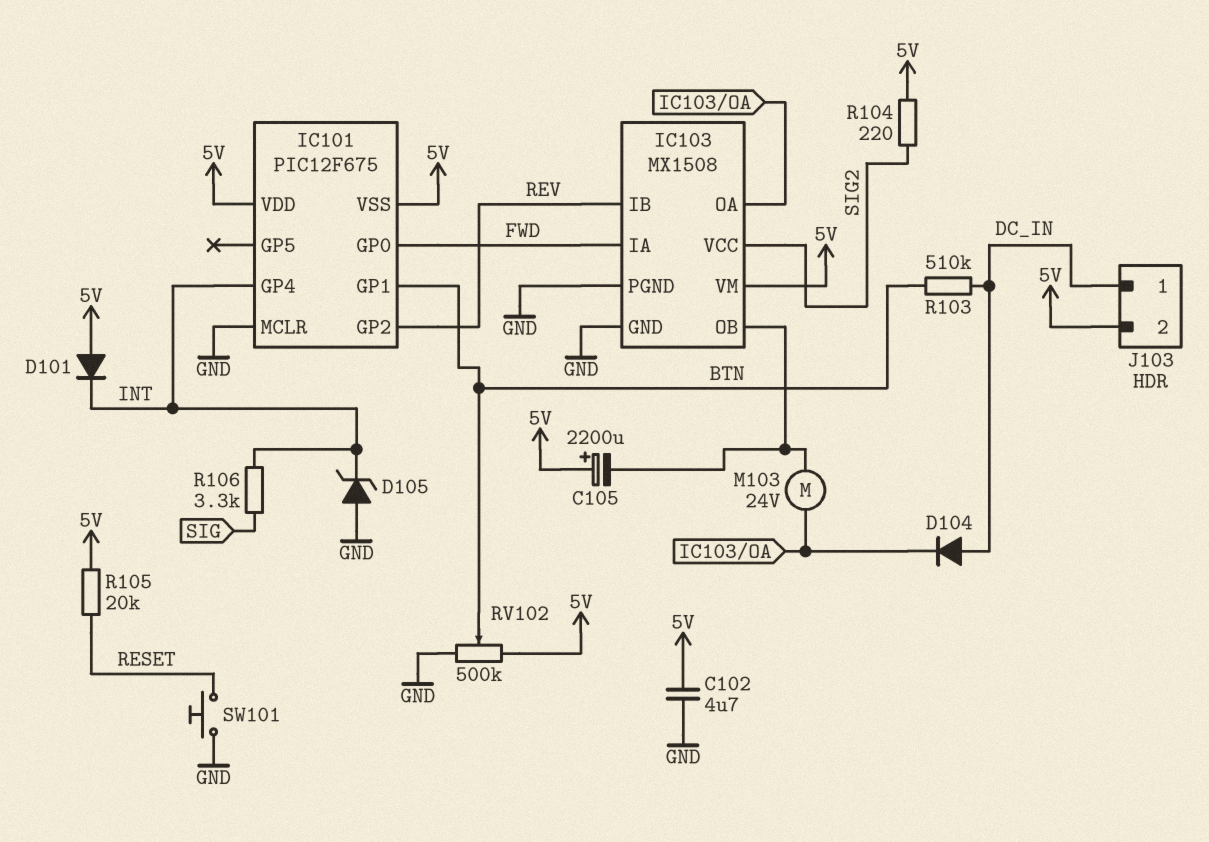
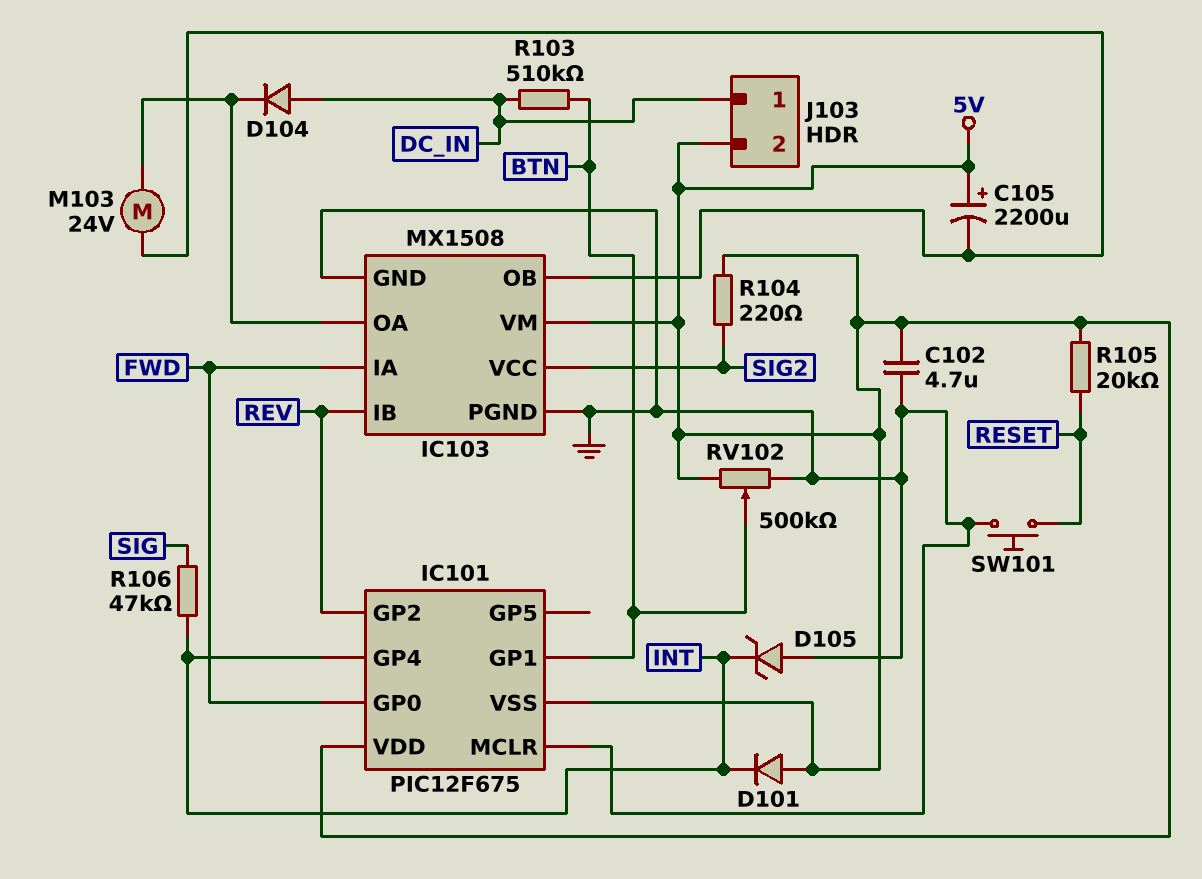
R106: 3.3k (INT, SIG) -> 47k (INT, SIG)

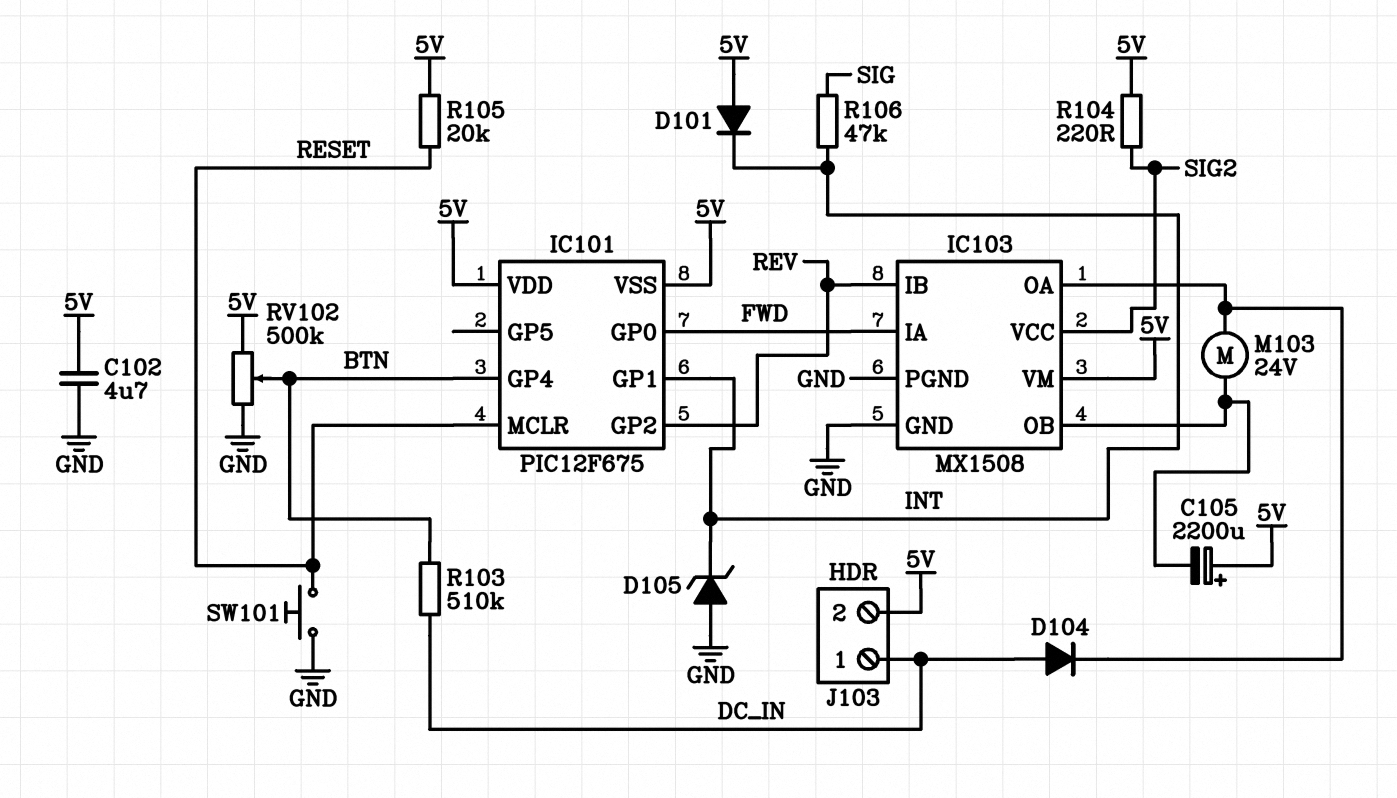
IC101 pin GP1: BTN -> INT
IC101 pin GP4: INT -> BTN
IC101 pin MCLR: GND -> RESET

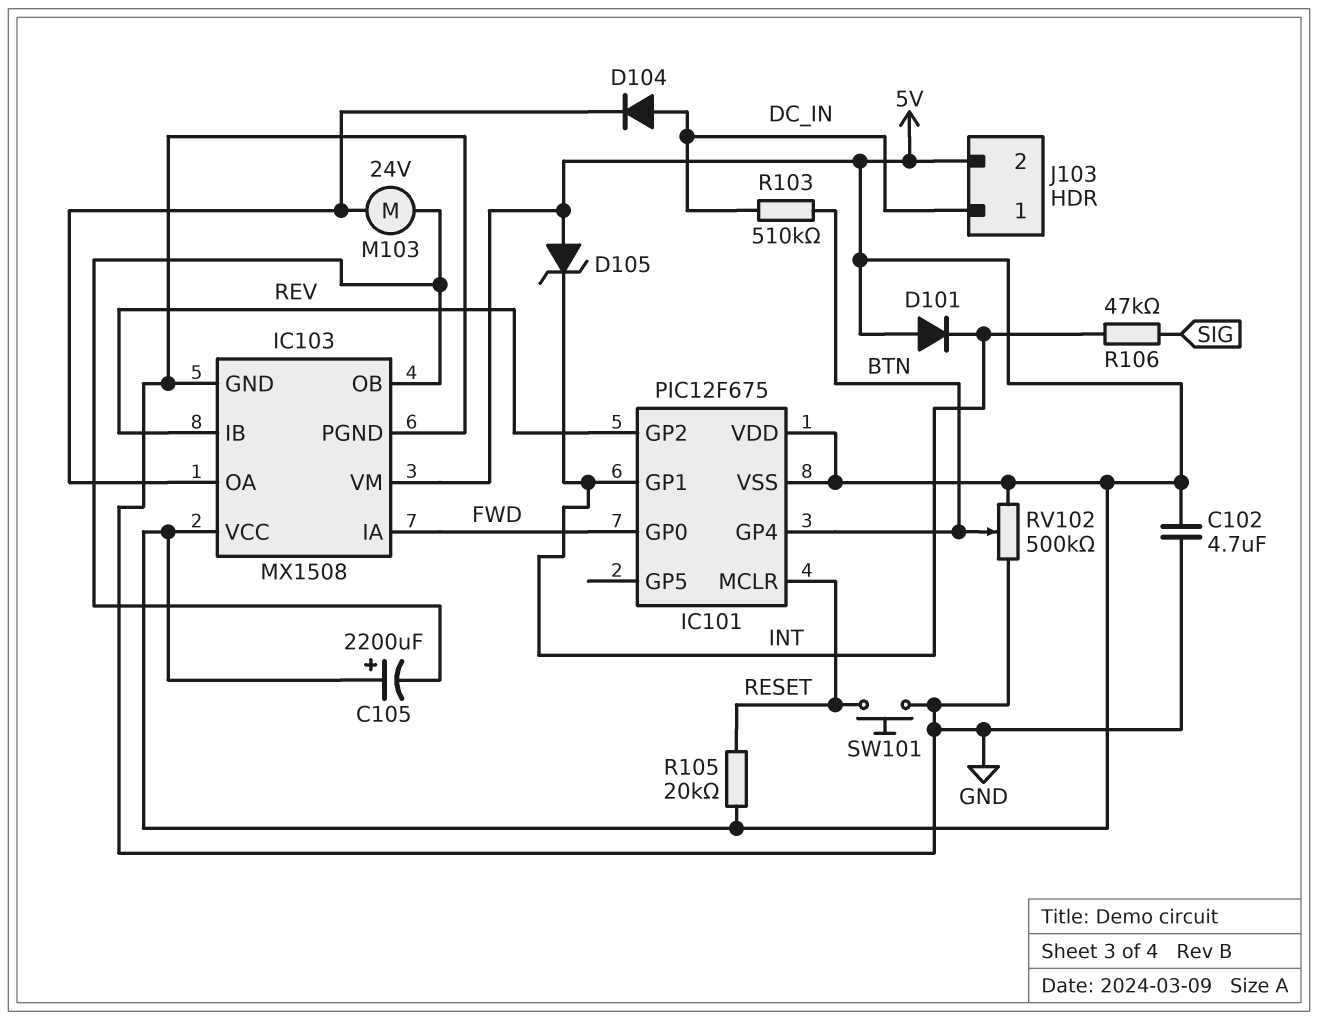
D105: zener (A GND, K INT) -> zener (A 5V, K INT)
IC103 pin VCC: SIG2 -> 5V
R104: 220 (5V, SIG2) -> none

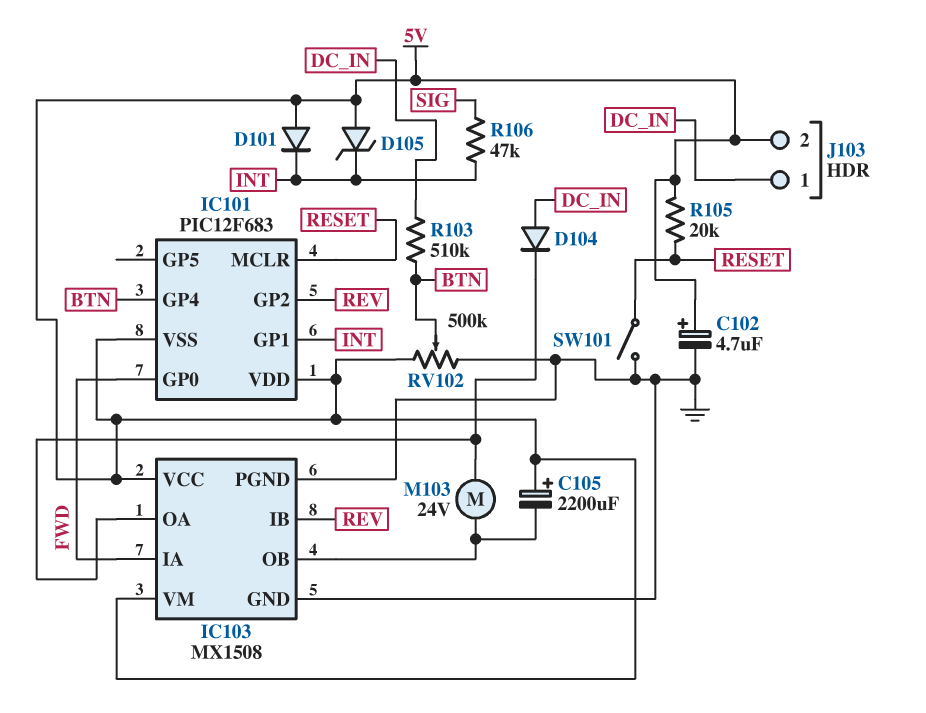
C102: 4.7uF (5V, GND) -> 4.7uF (plus 5V, minus GND)
IC101: PIC12F675 -> PIC12F683
SW101: button (GND, RESET) -> switch (GND, RESET)

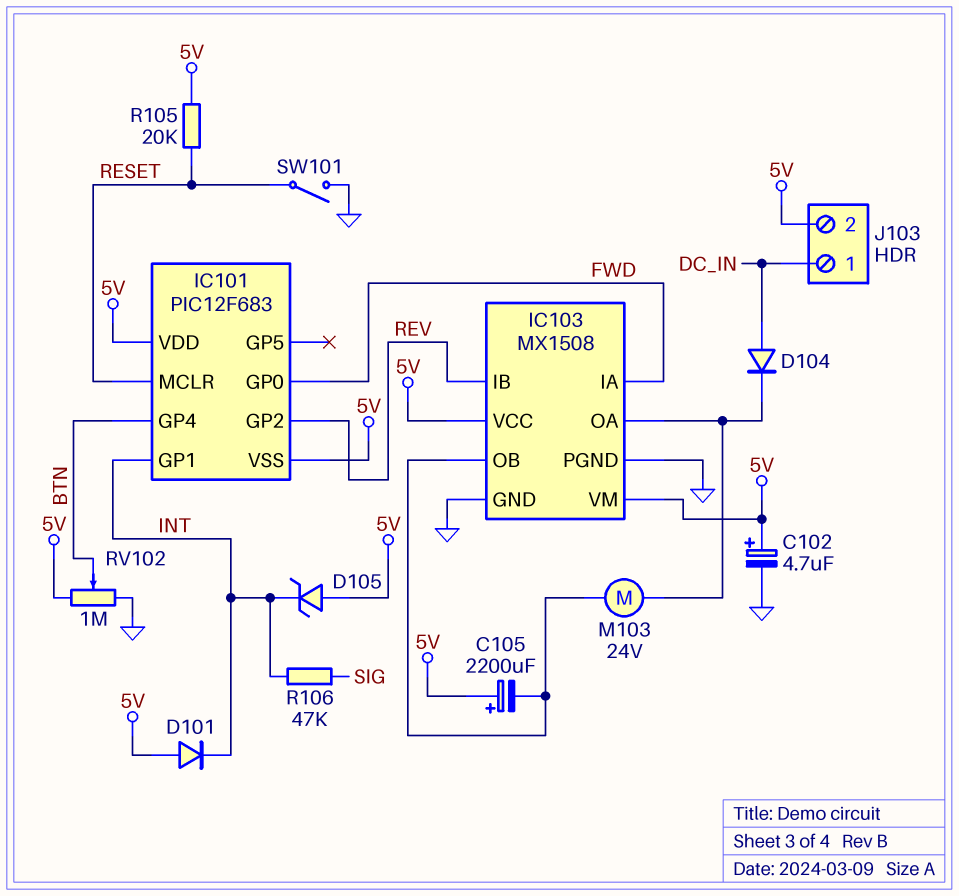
R103: 510k (BTN, DC_IN) -> none
RV102: 500k (5V, GND, wiper BTN) -> 1M (5V, GND, wiper BTN)

